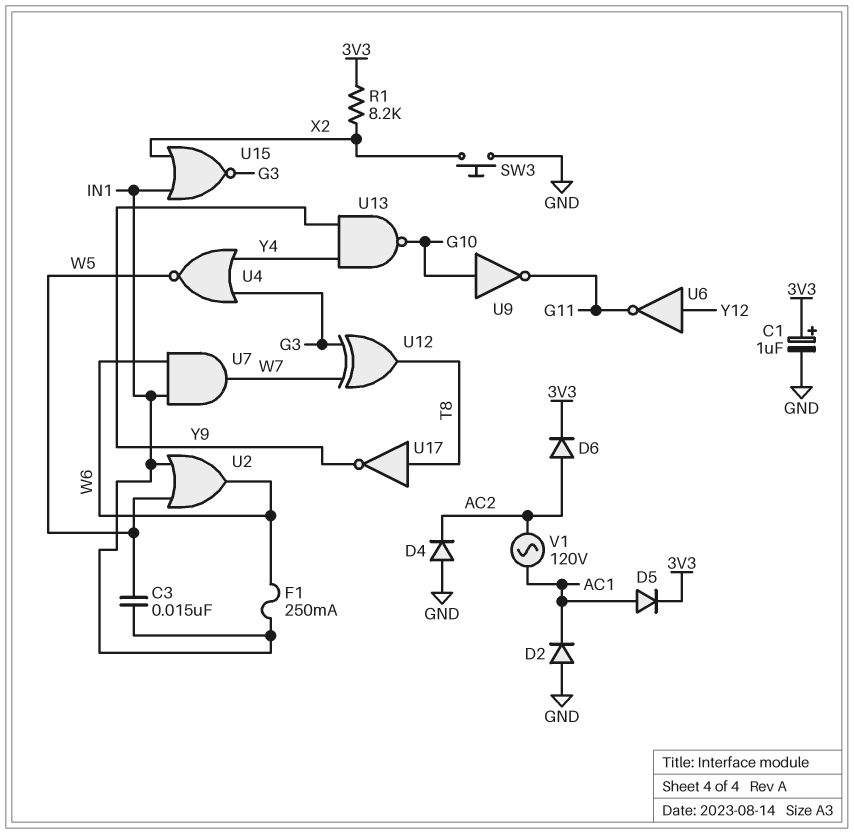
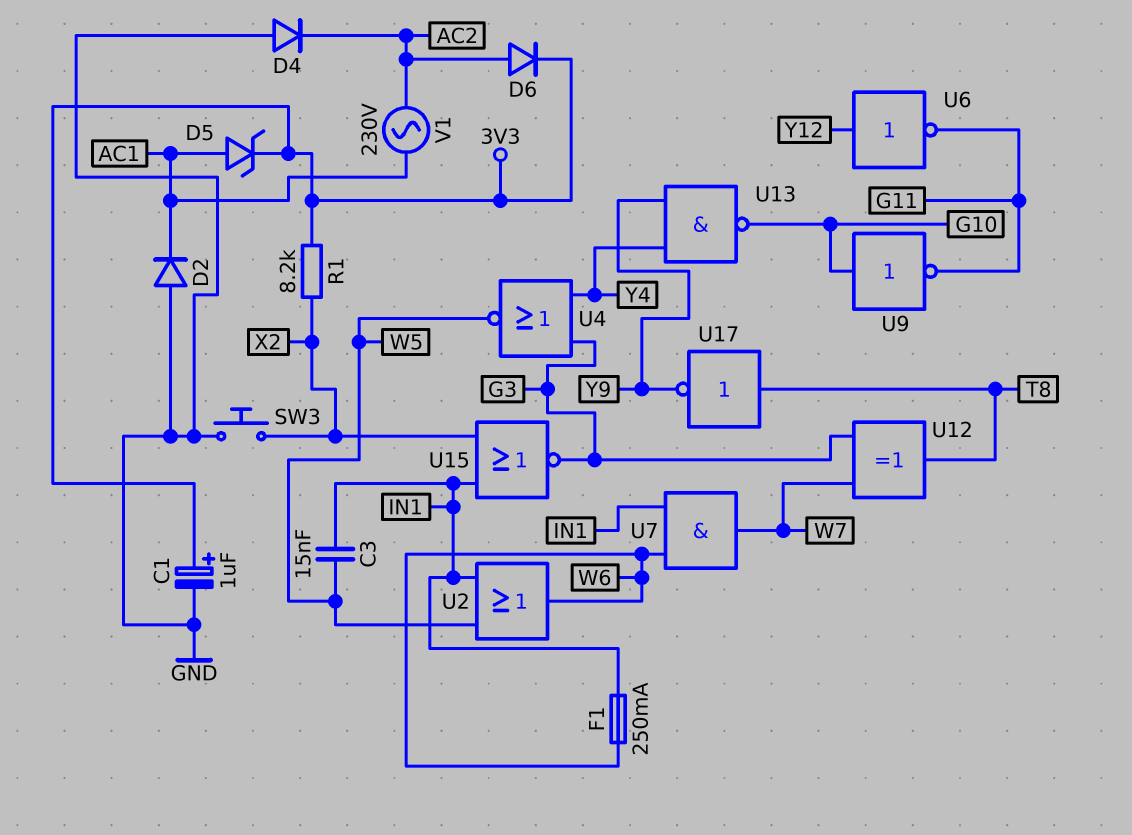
D5: diode (A AC1, K 3V3) -> zener (A AC1, K 3V3)
V1: AC 120V (AC1, AC2) -> AC 230V (AC1, AC2)

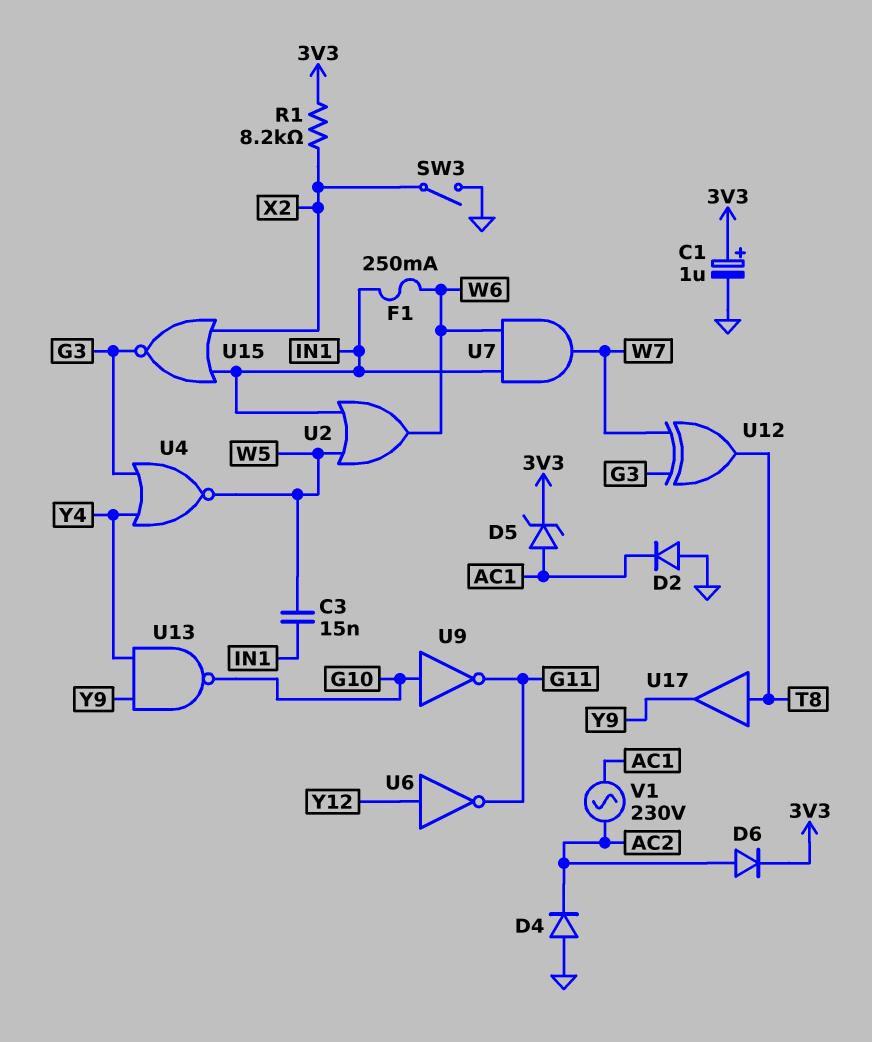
SW3: button (GND, X2) -> switch (GND, X2)
U17: NOT (in T8, out Y9) -> buffer (in T8, out Y9)

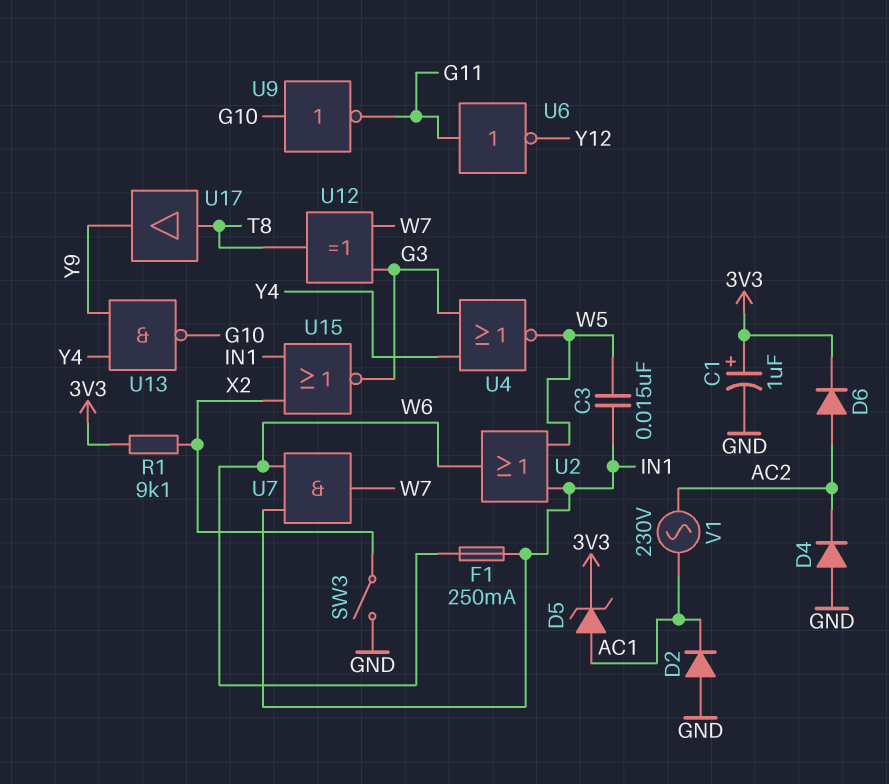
R1: 8.2k (3V3, X2) -> 9.1k (3V3, X2)
U6: NOT (in Y12, out G11) -> NOT (in G11, out Y12)

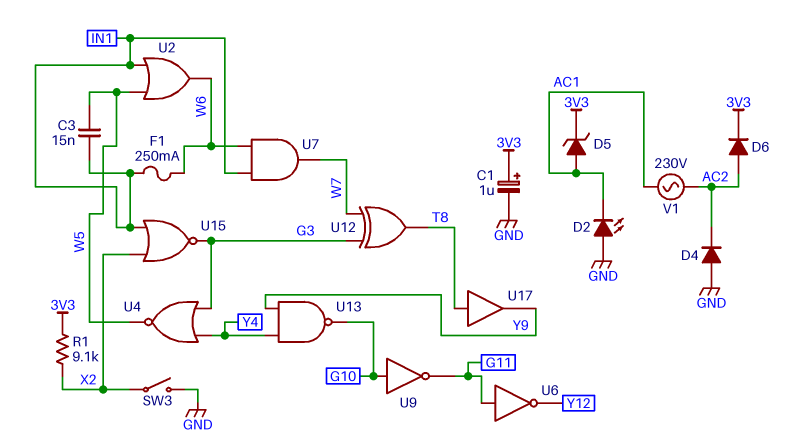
D2: diode (A GND, K AC1) -> LED (A GND, K AC1)

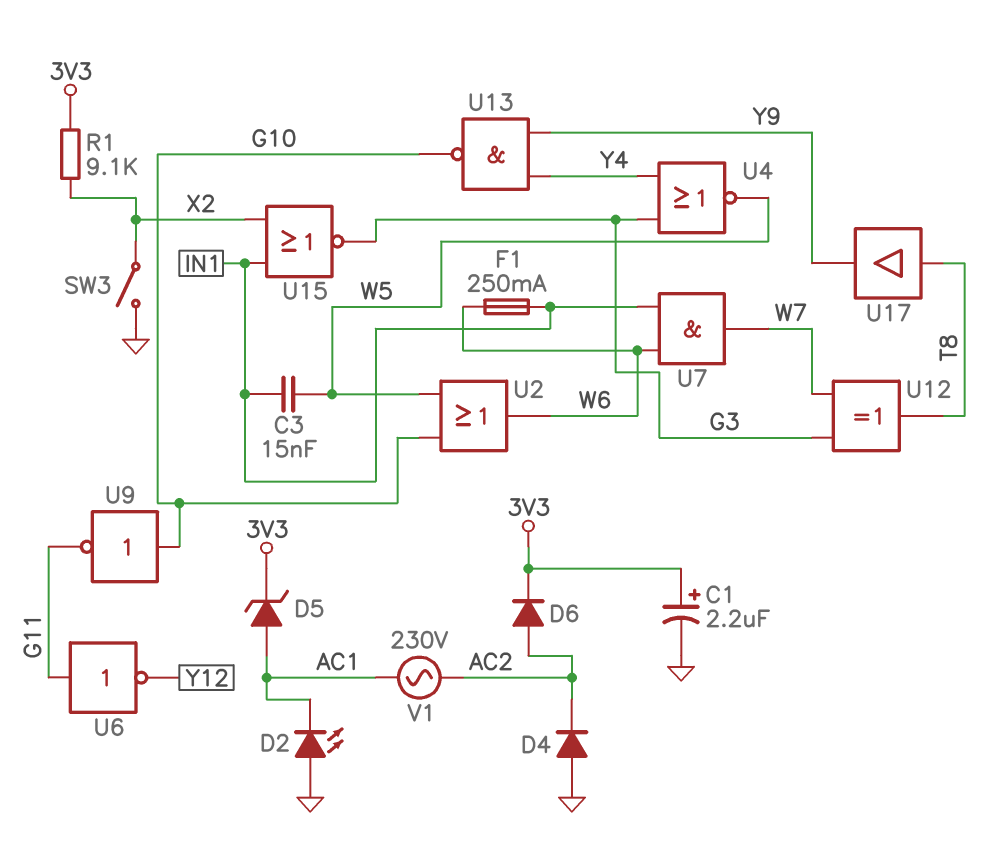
C1: 1uF (plus 3V3, minus GND) -> 2.2uF (plus 3V3, minus GND)
U2: OR (in IN1, in W5, out W6) -> OR (in G10, in W5, out W6)

